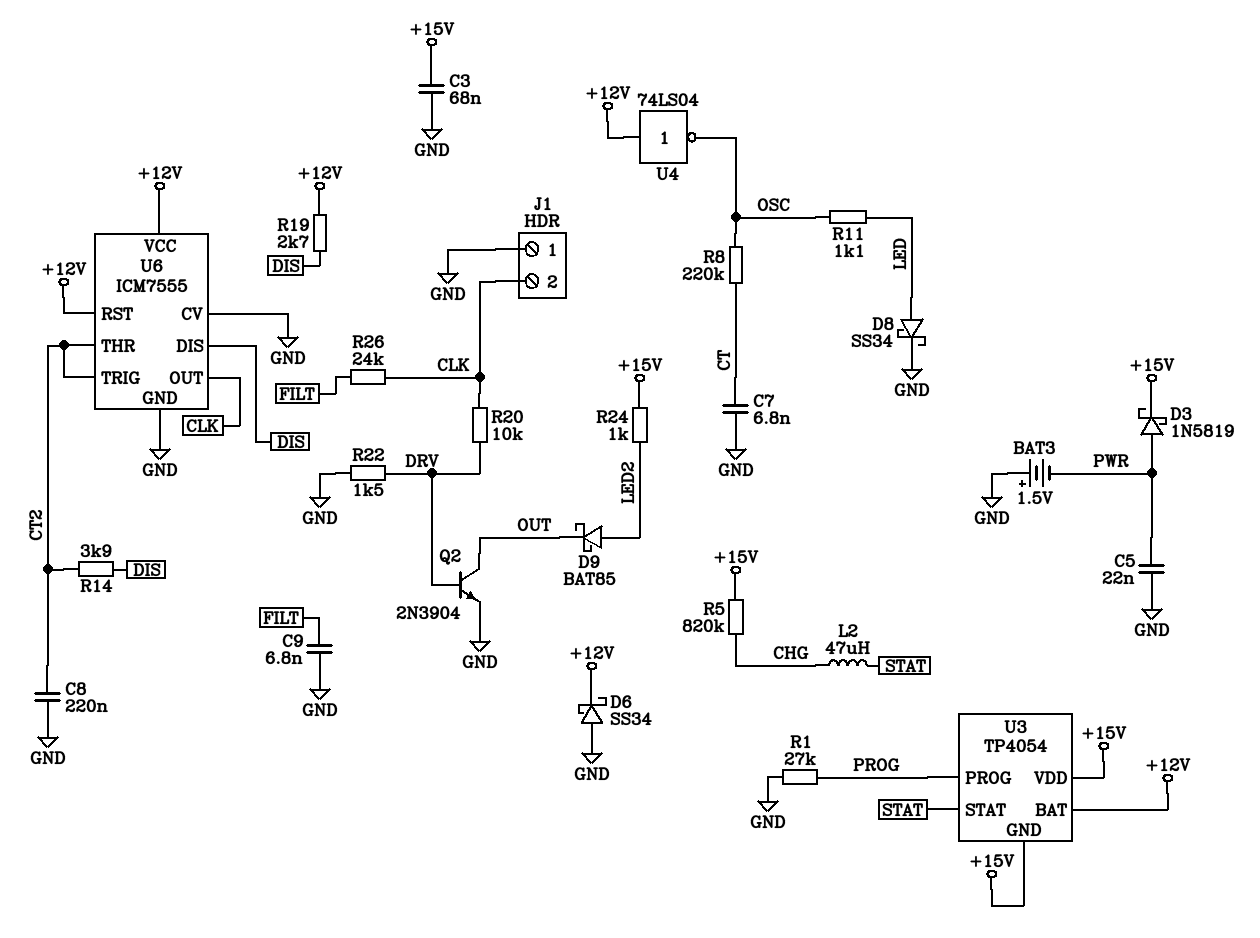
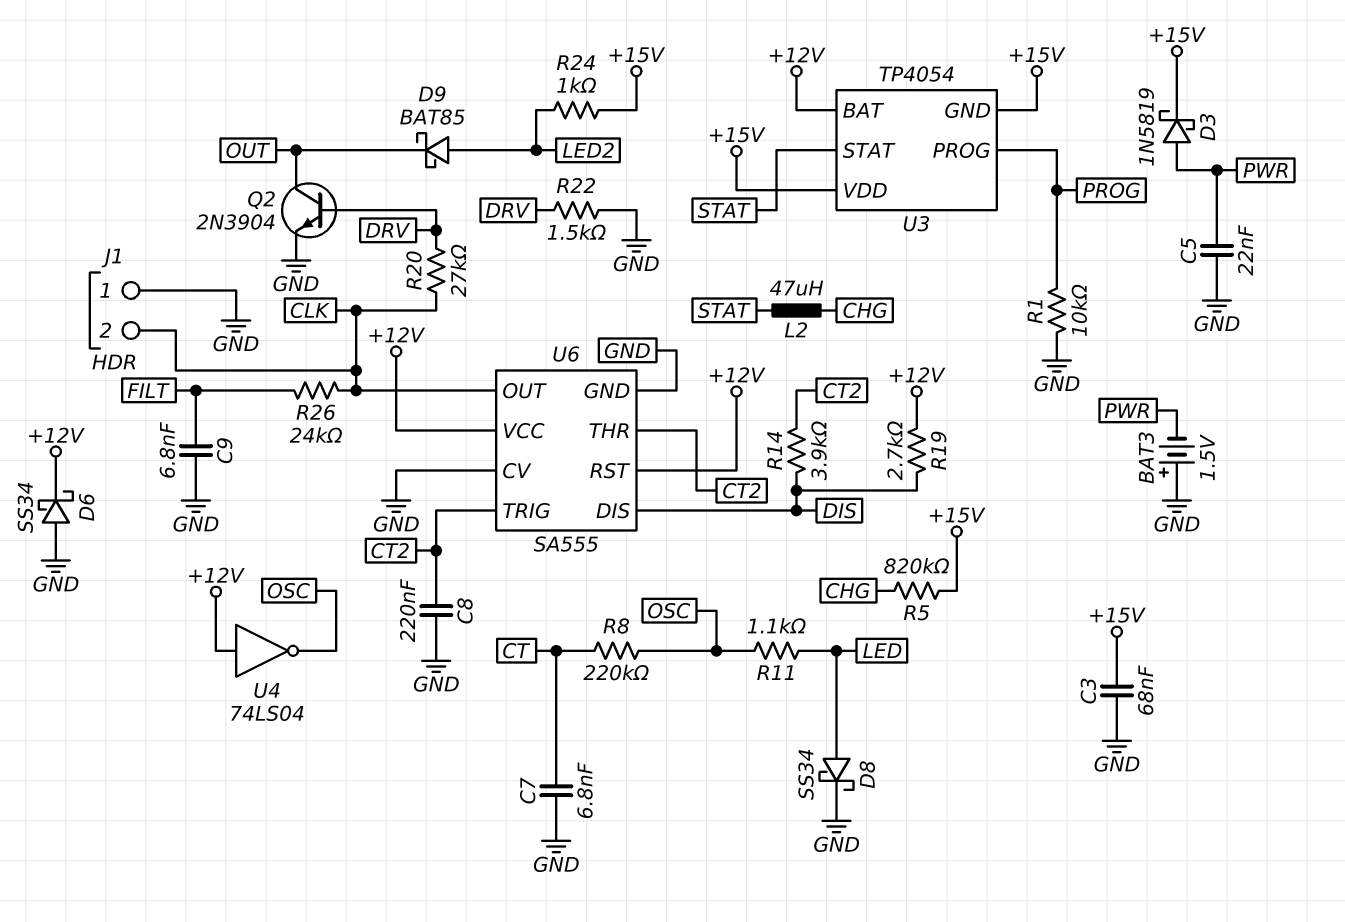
R1: 27k (GND, PROG) -> 10k (GND, PROG)
R20: 10k (CLK, DRV) -> 27k (CLK, DRV)
U6: ICM7555 -> SA555

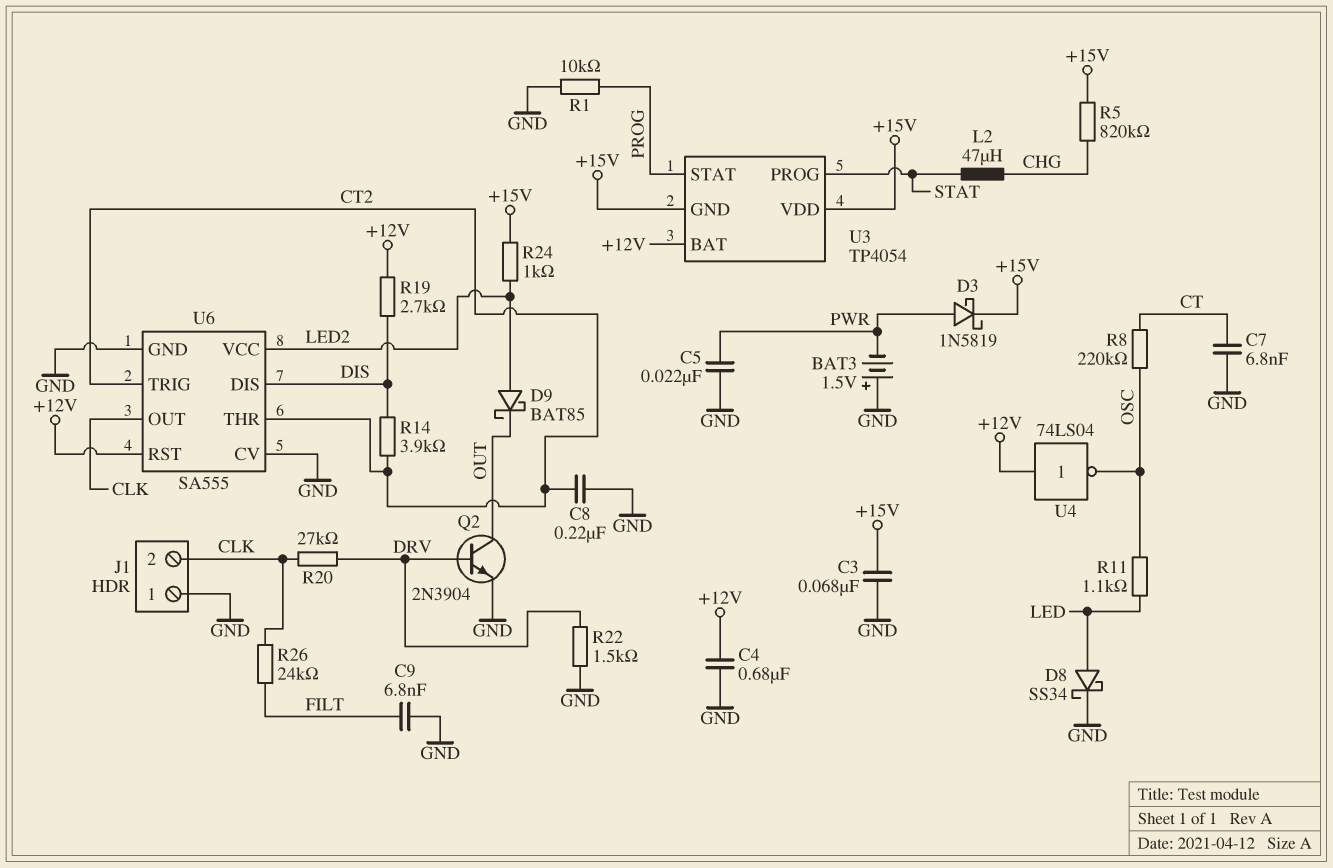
C4: none -> 680nF (+12V, GND)
D6: schottky SS34 (A GND, K +12V) -> none
U3 pin PROG: PROG -> STAT
U3 pin STAT: STAT -> PROG
U6 pin VCC: +12V -> LED2

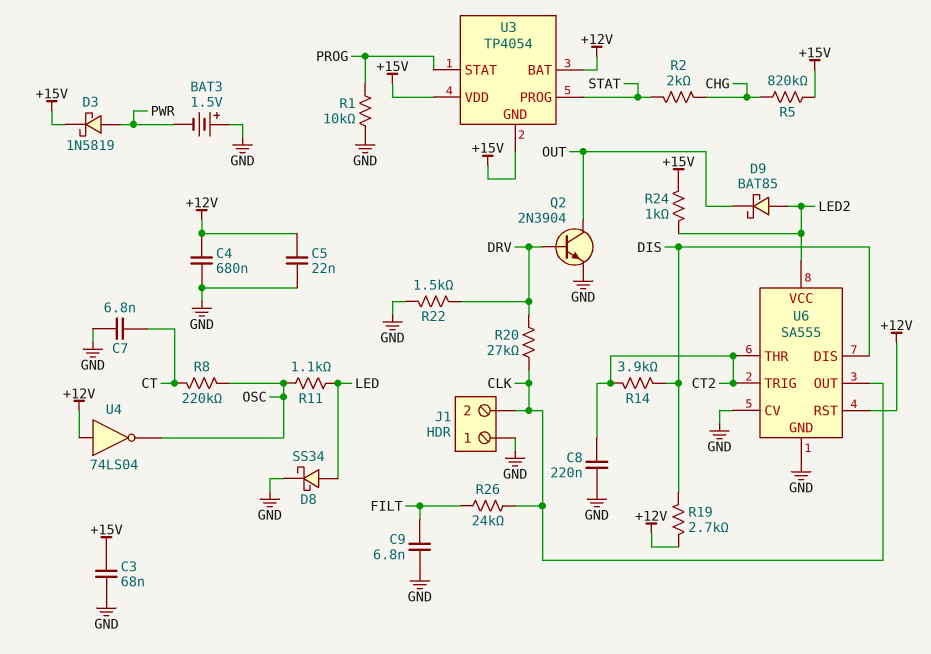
C5: 22nF (GND, PWR) -> 22nF (+12V, GND)
L2: 47uH (CHG, STAT) -> none
R2: none -> 2k (CHG, STAT)

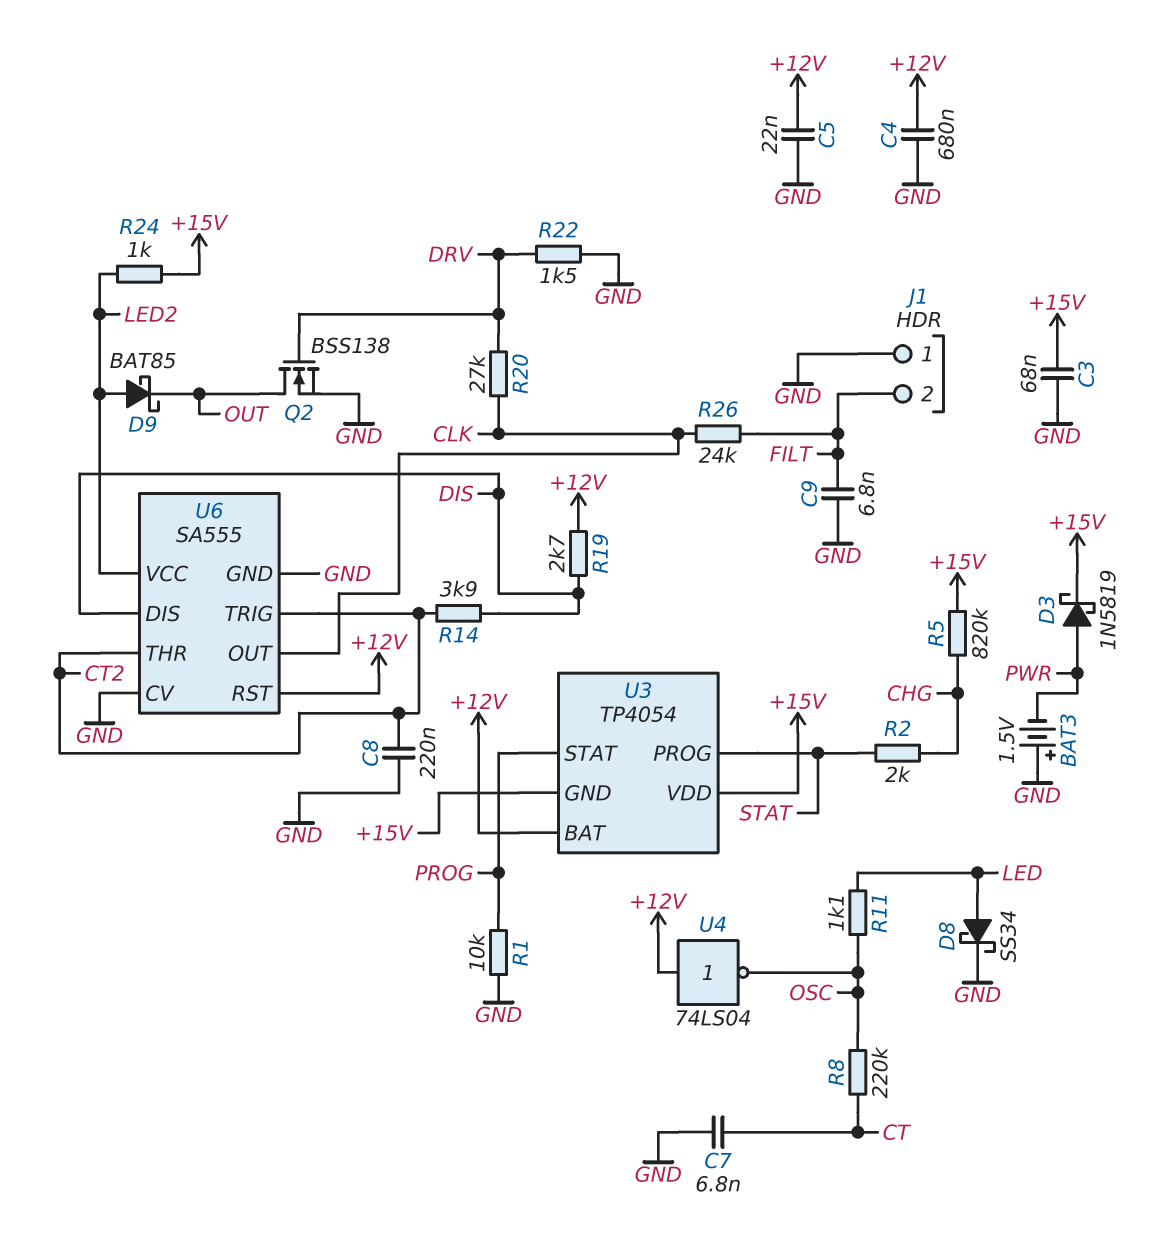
J1 pin 2: CLK -> FILT
Q2: NPN 2N3904 (B DRV, C OUT, E GND) -> NMOS BSS138 (G DRV, D OUT, S GND)

